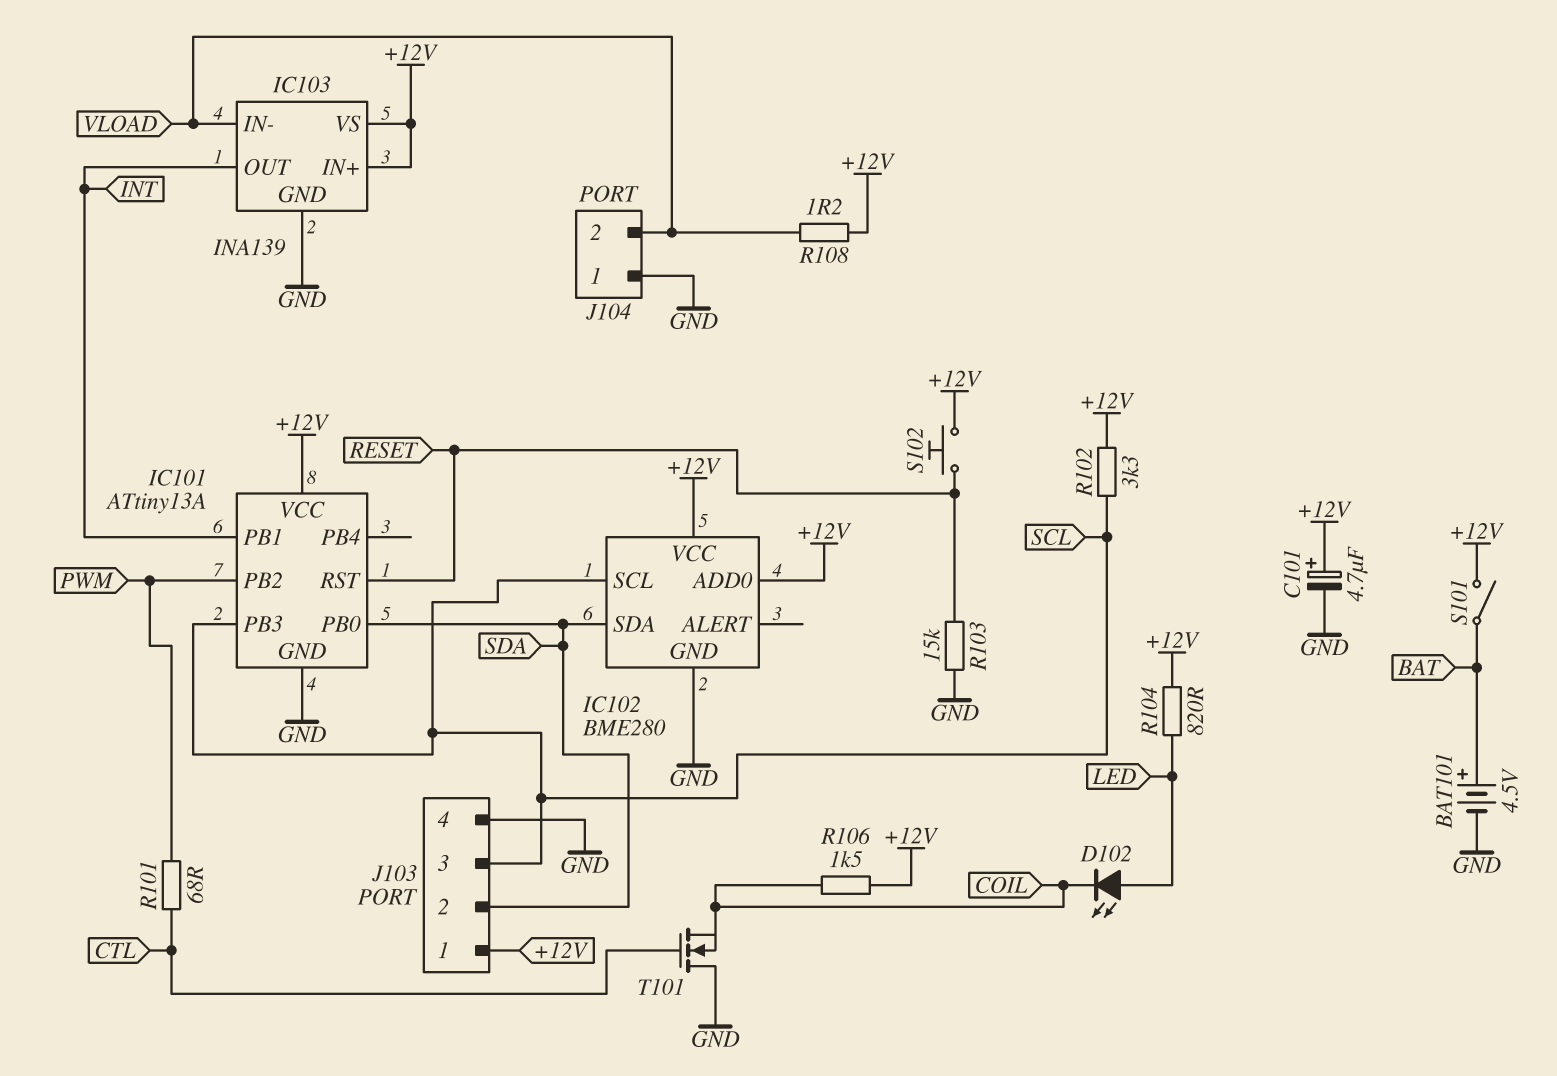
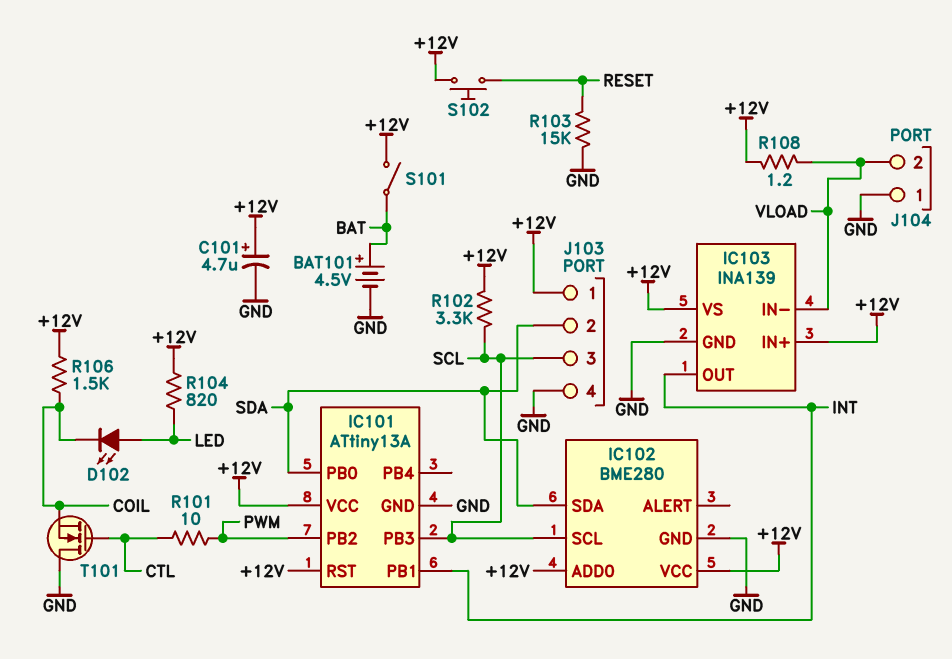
IC101 pin RST: RESET -> +12V
R101: 68 (CTL, PWM) -> 10 (CTL, PWM)

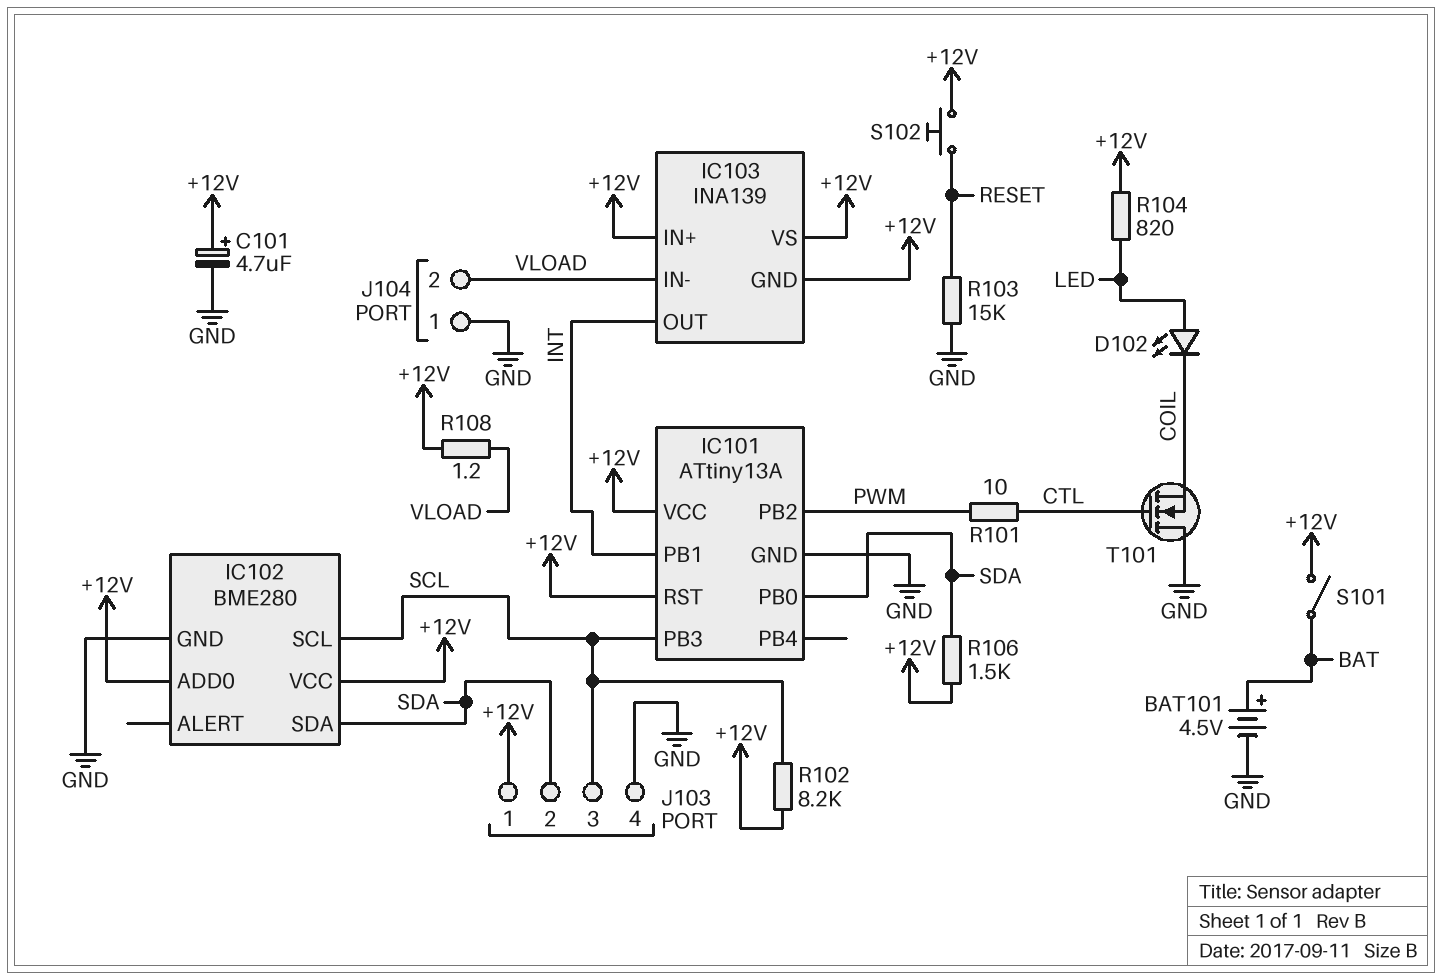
IC103 pin GND: GND -> +12V
R102: 3.3k (+12V, SCL) -> 8.2k (+12V, SCL)
R106: 1.5k (+12V, COIL) -> 1.5k (+12V, SDA)

